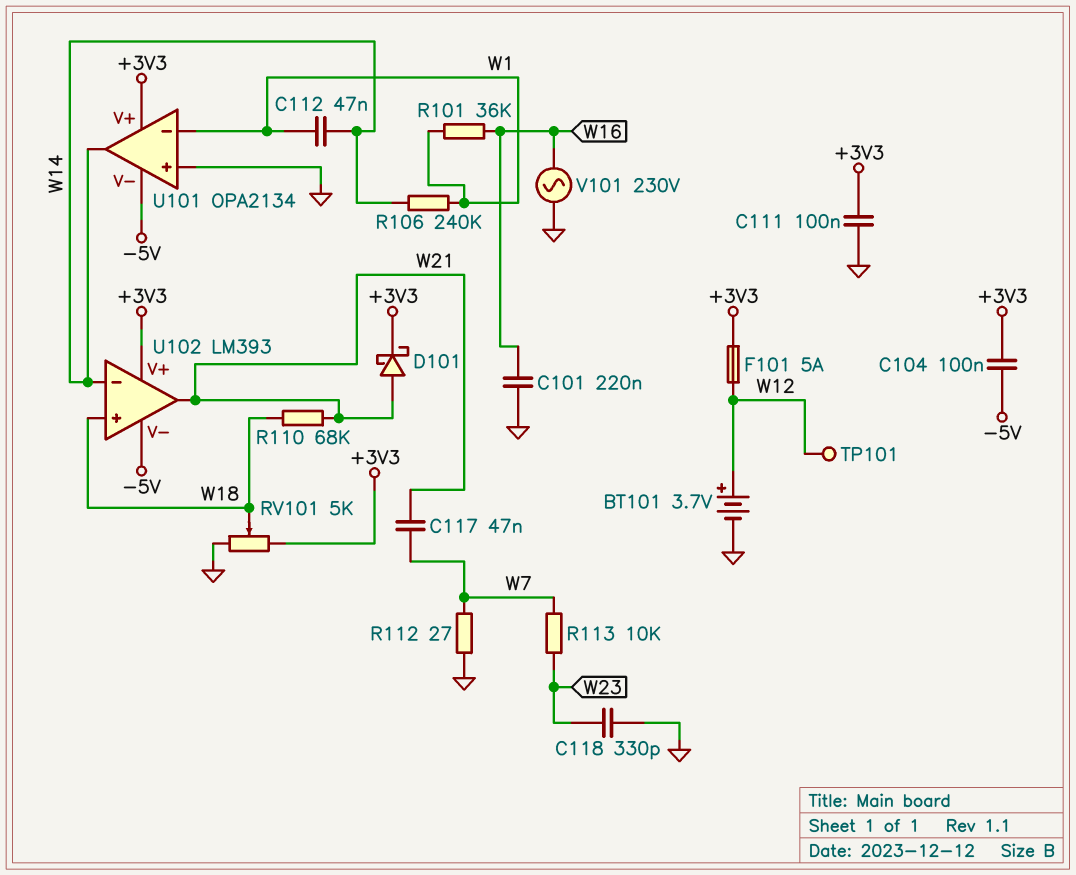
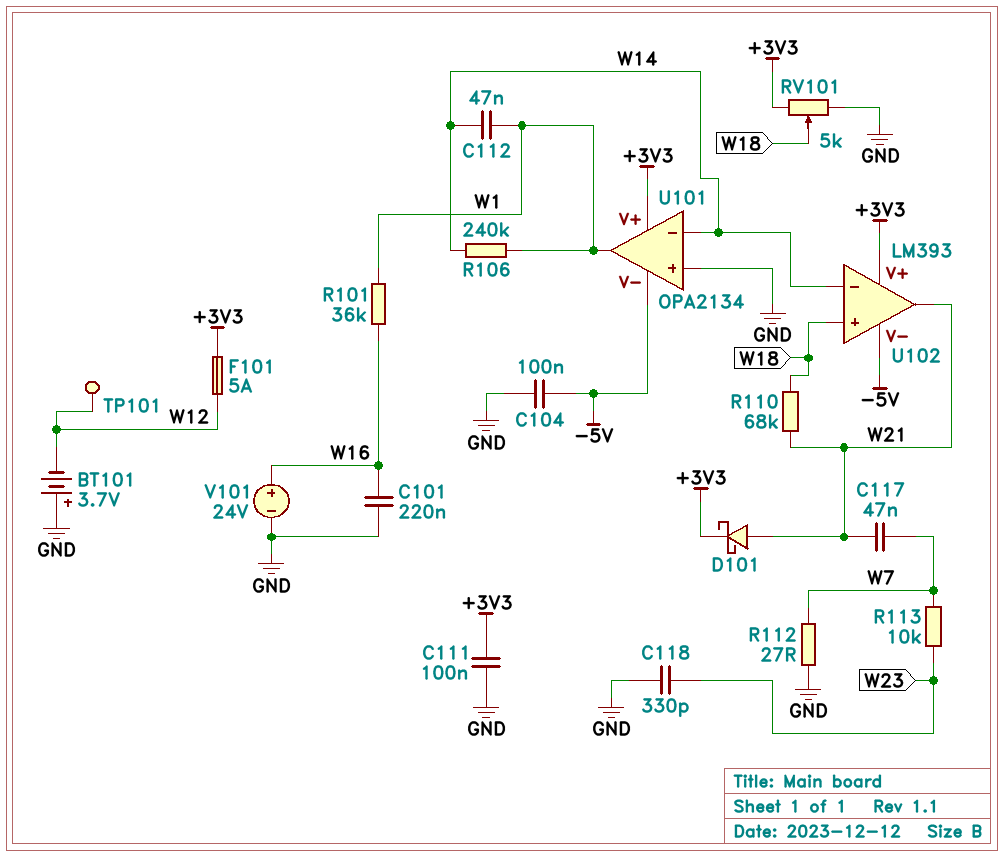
BT101: 3.7V (plus W12, minus GND) -> 3.7V (plus GND, minus W12)
C104: 100nF (+3V3, -5V) -> 100nF (-5V, GND)
U101 pin in-: W1 -> W14
U101 pin out: W14 -> W1
V101: AC 230V (GND, W16) -> 24V (plus W16, minus GND)

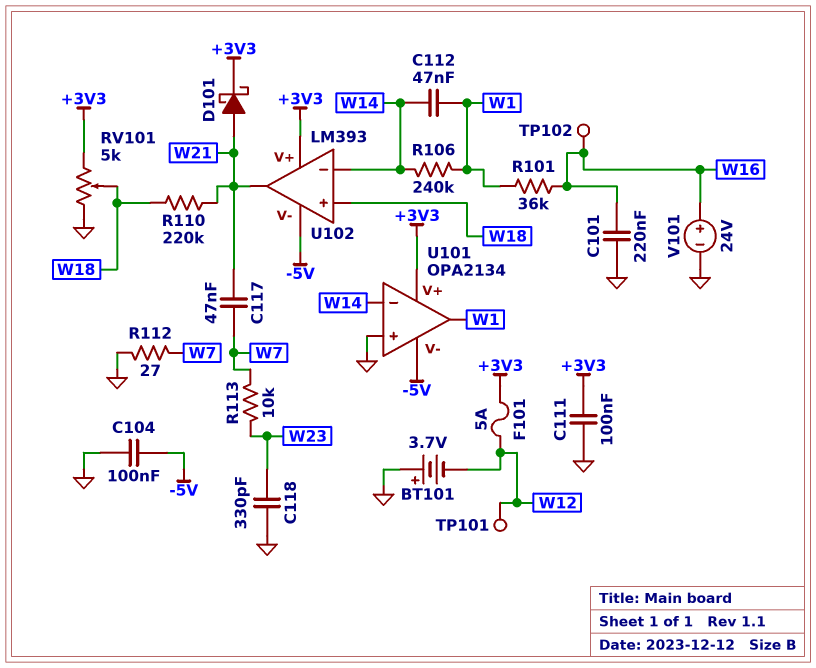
R110: 68k (W18, W21) -> 220k (W18, W21)
TP102: none -> test point (W16)

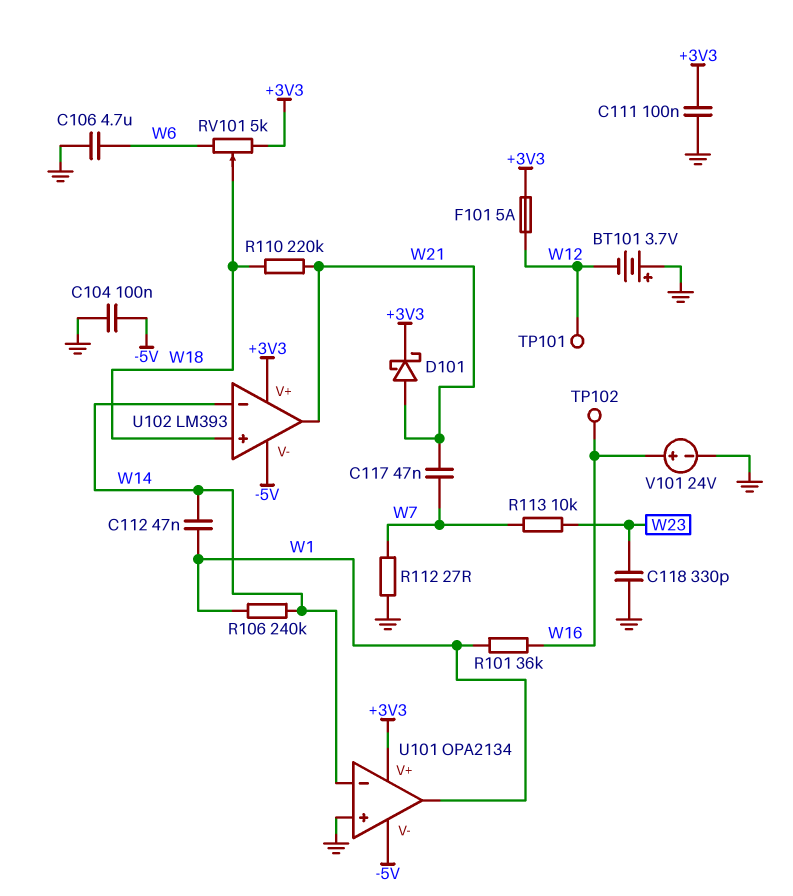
C101: 220nF (GND, W16) -> none
C106: none -> 4.7uF (GND, W6)
RV101: 5k (+3V3, GND, wiper W18) -> 5k (+3V3, W6, wiper W18)

